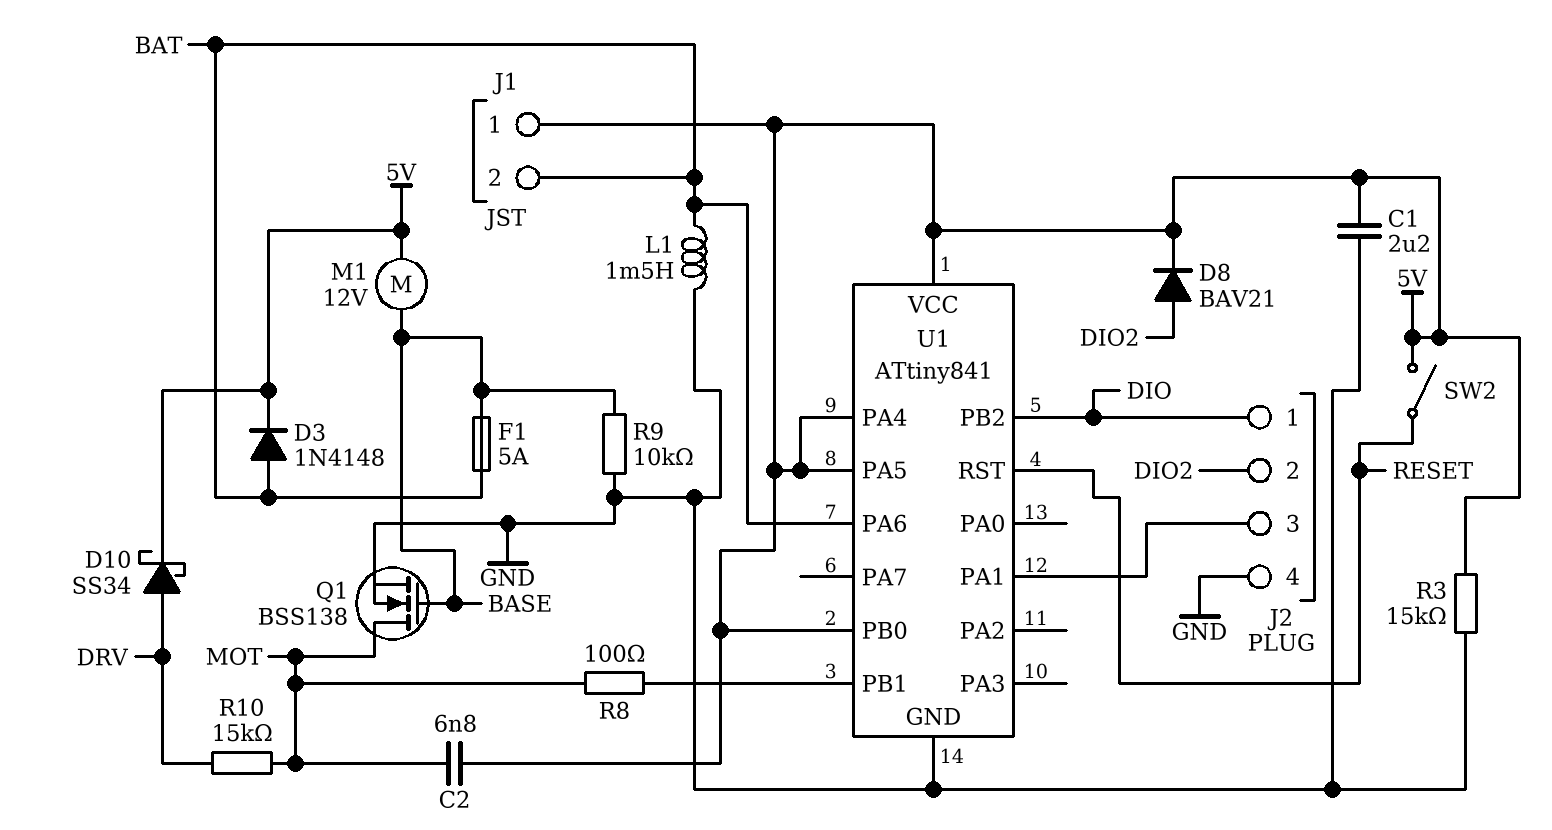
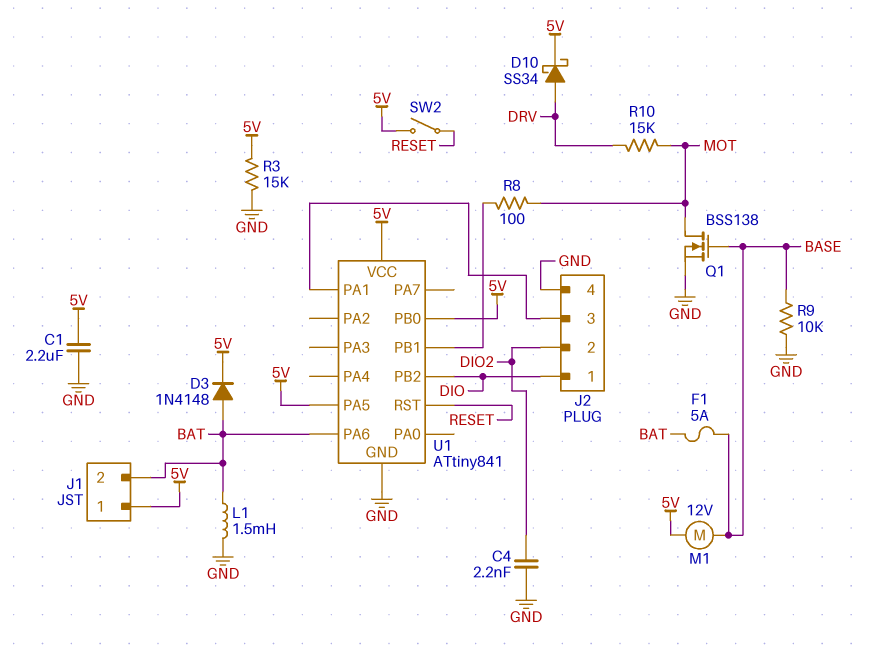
C2: 6.8nF (5V, MOT) -> none
C4: none -> 2.2nF (DIO2, GND)
D8: diode BAV21 (A DIO2, K 5V) -> none
U1 pin PA4: 5V -> none

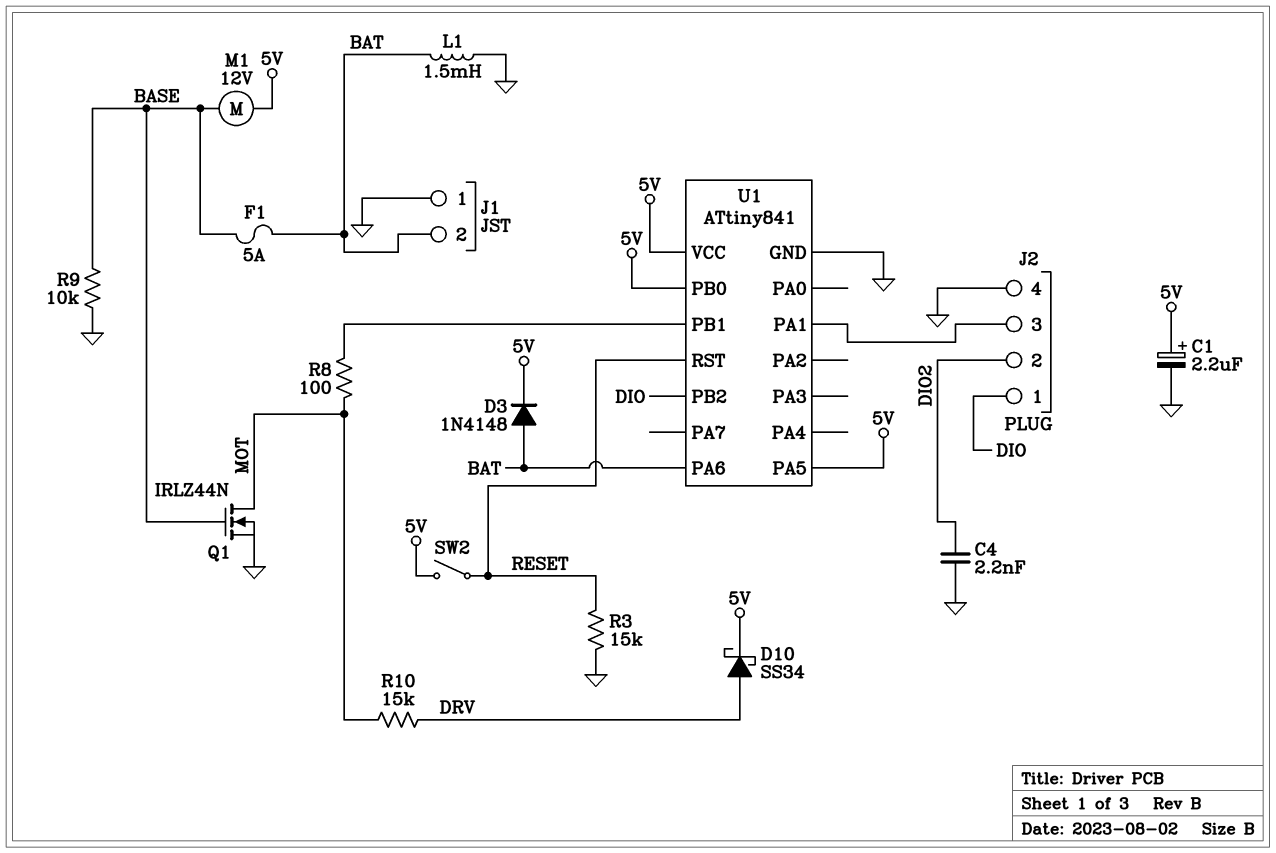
C1: 2.2uF (5V, GND) -> 2.2uF (plus 5V, minus GND)
J1 pin 1: 5V -> GND
Q1: NMOS BSS138 (G BASE, D MOT, S GND) -> NMOS IRLZ44N (G BASE, D MOT, S GND)
R3: 15k (5V, GND) -> 15k (GND, RESET)

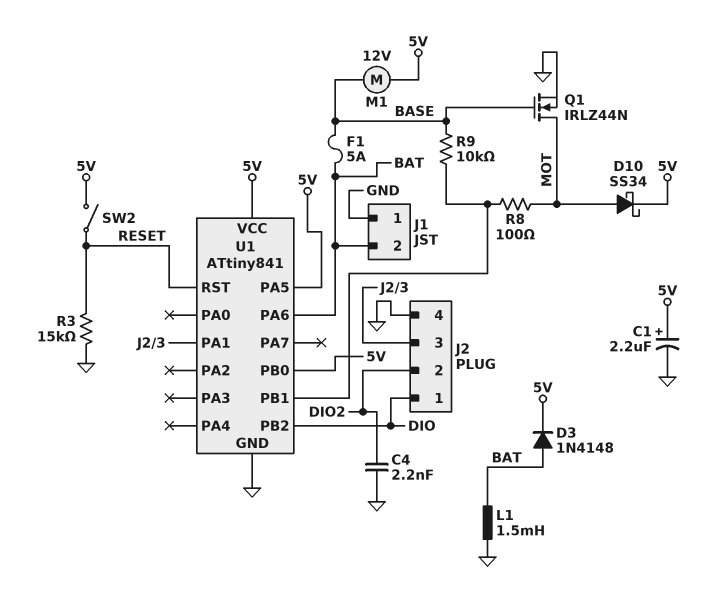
D10: schottky SS34 (A DRV, K 5V) -> schottky SS34 (A MOT, K 5V)
R9: 10k (BASE, GND) -> 10k (BASE, U1/PB1)
R10: 15k (DRV, MOT) -> none

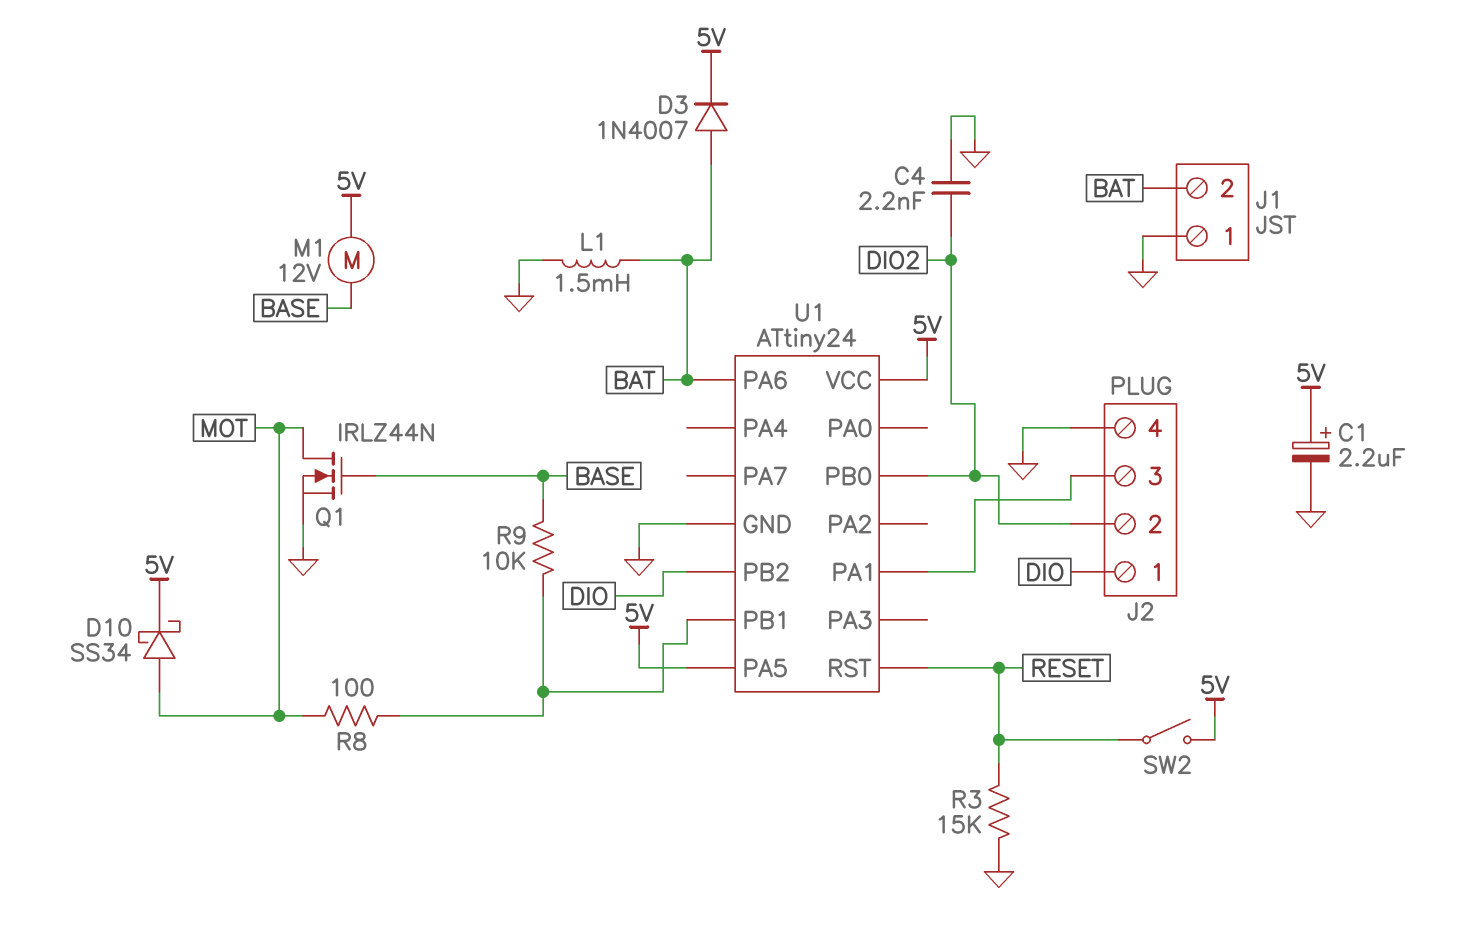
D3: diode 1N4148 (A BAT, K 5V) -> diode 1N4007 (A BAT, K 5V)
F1: 5A (BASE, BAT) -> none
U1: ATtiny841 -> ATtiny24
U1 pin PB0: 5V -> DIO2

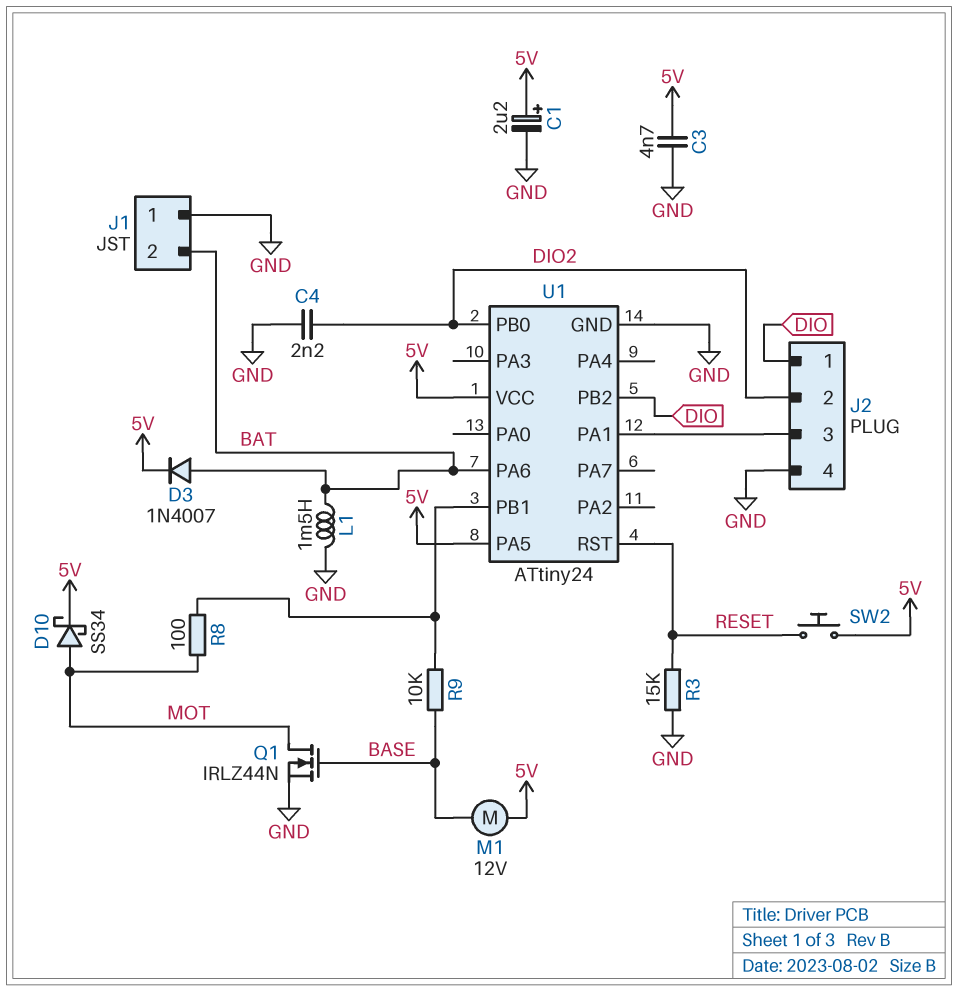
C3: none -> 4.7nF (5V, GND)
SW2: switch (5V, RESET) -> button (5V, RESET)

